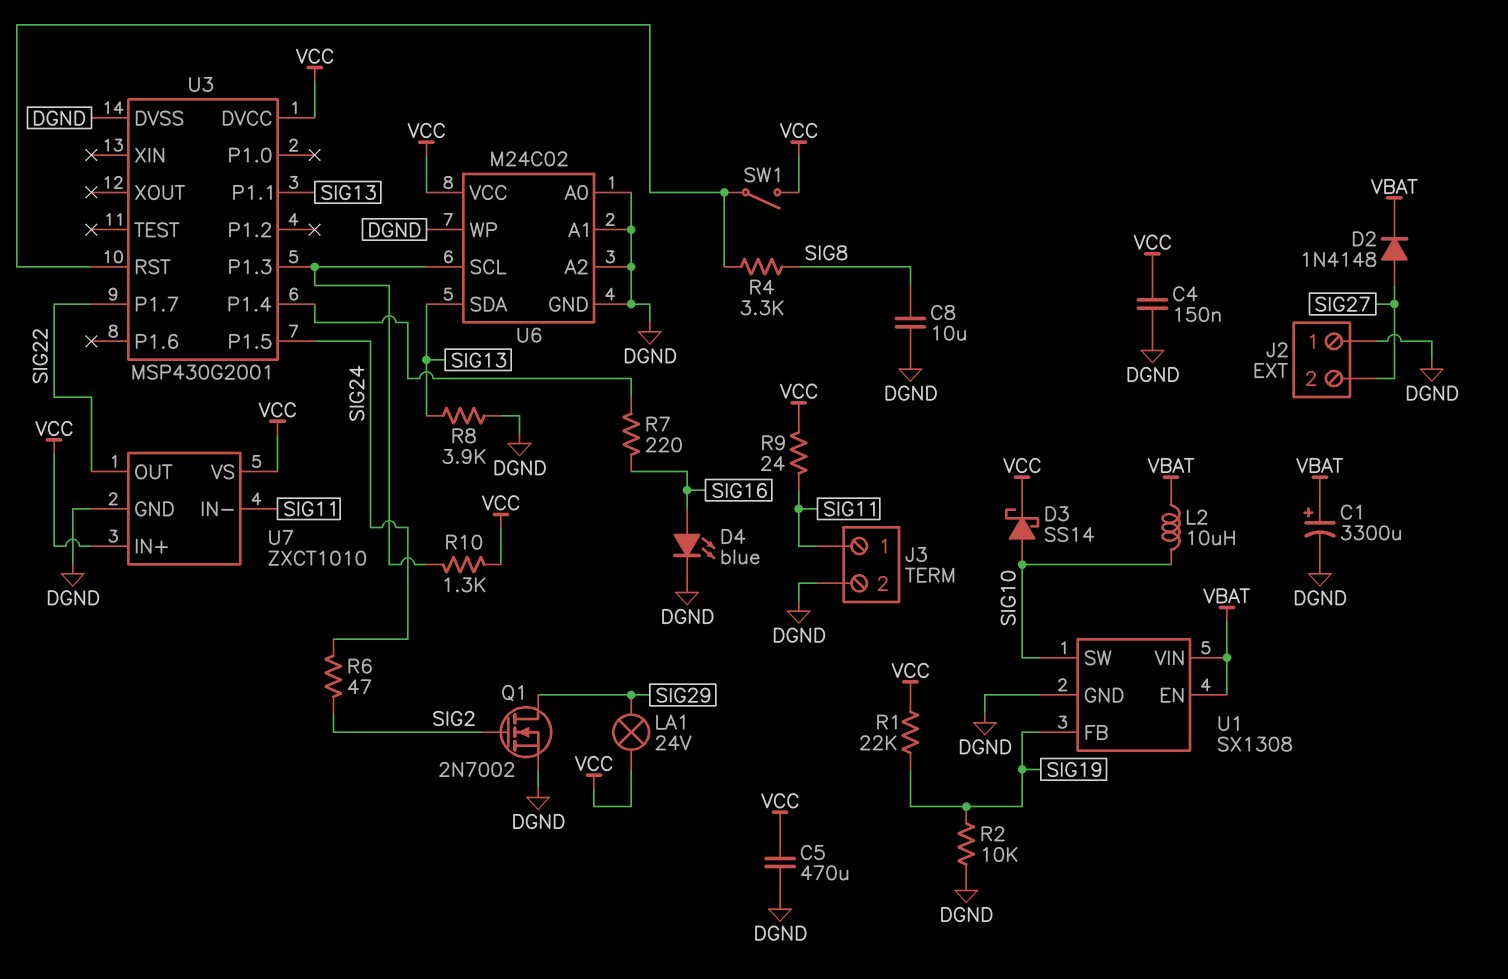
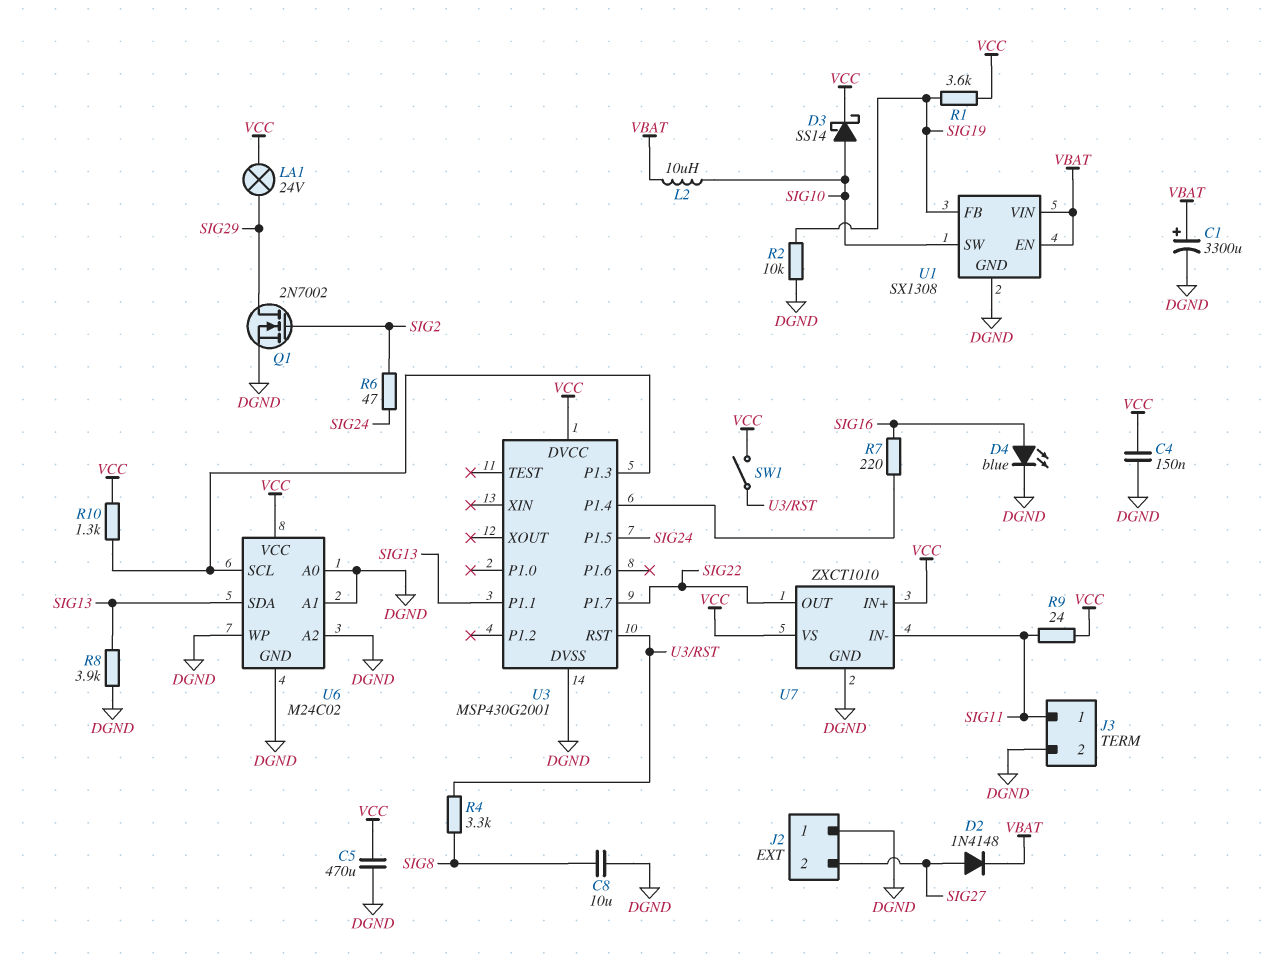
R1: 22k (SIG19, VCC) -> 3.6k (SIG19, VCC)

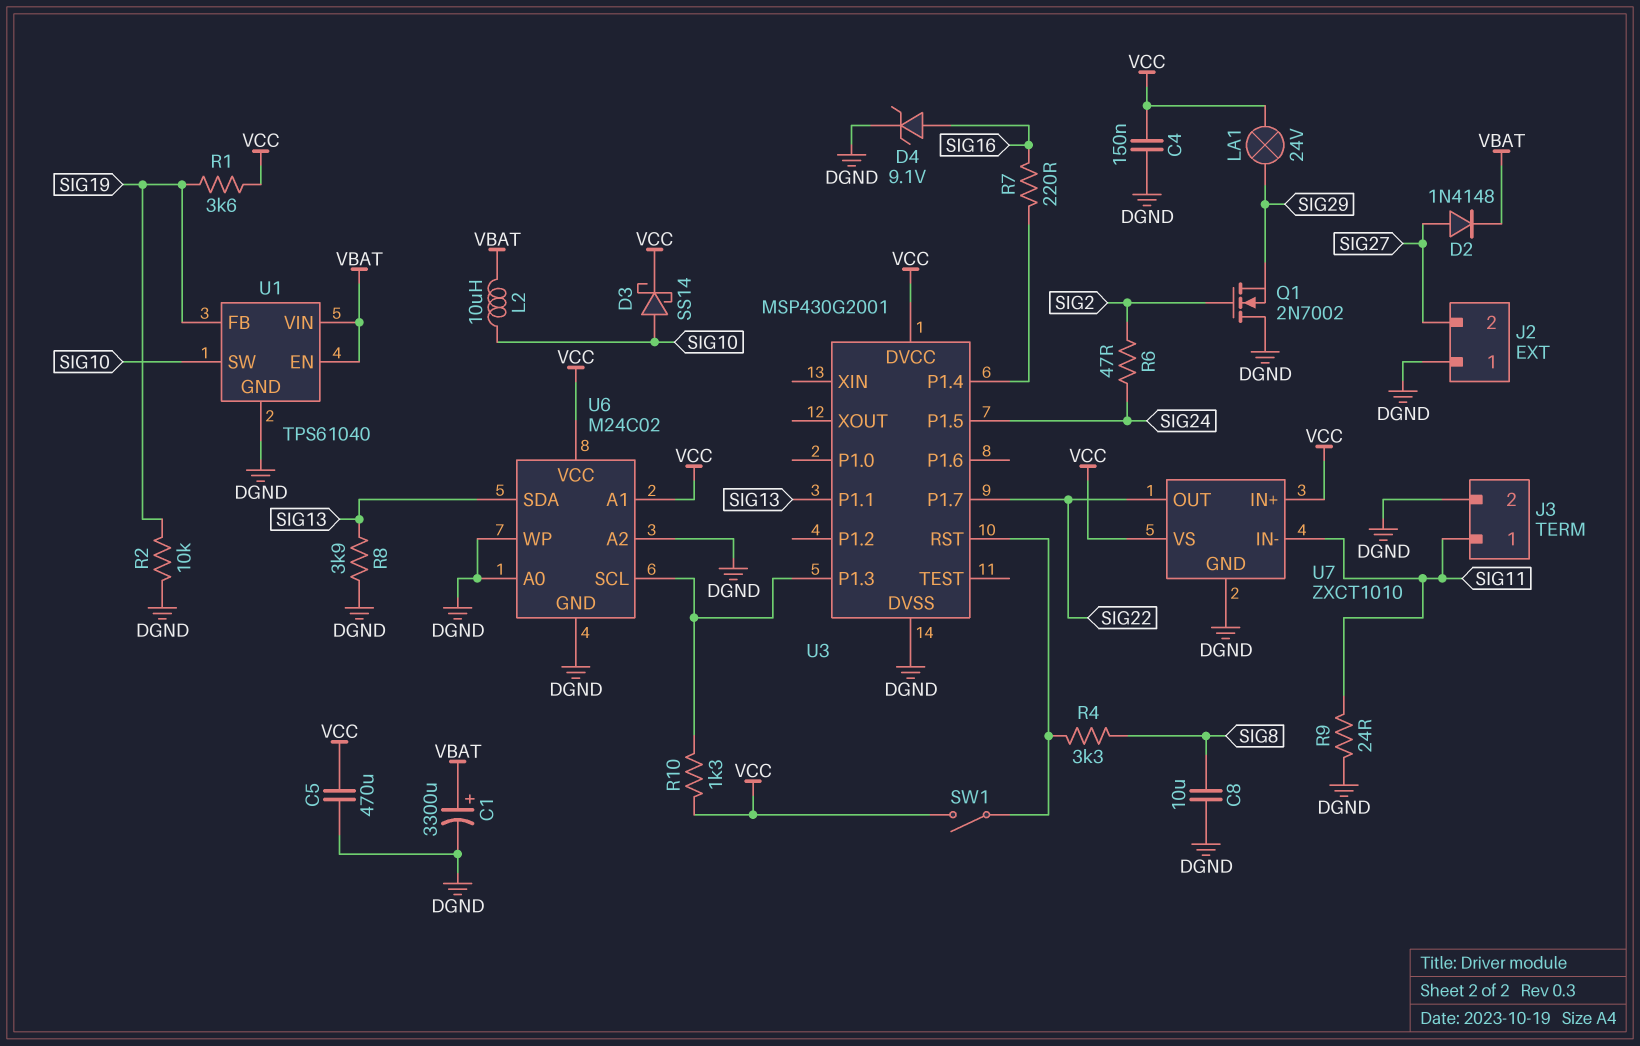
D4: LED blue (A SIG16, K DGND) -> zener 9.1V (A SIG16, K DGND)
Q1: NMOS 2N7002 (G SIG2, D SIG29, S DGND) -> NMOS 2N7002 (G SIG2, D DGND, S SIG29)
R9: 24 (SIG11, VCC) -> 24 (DGND, SIG11)
U1: SX1308 -> TPS61040
U6 pin A1: DGND -> VCC

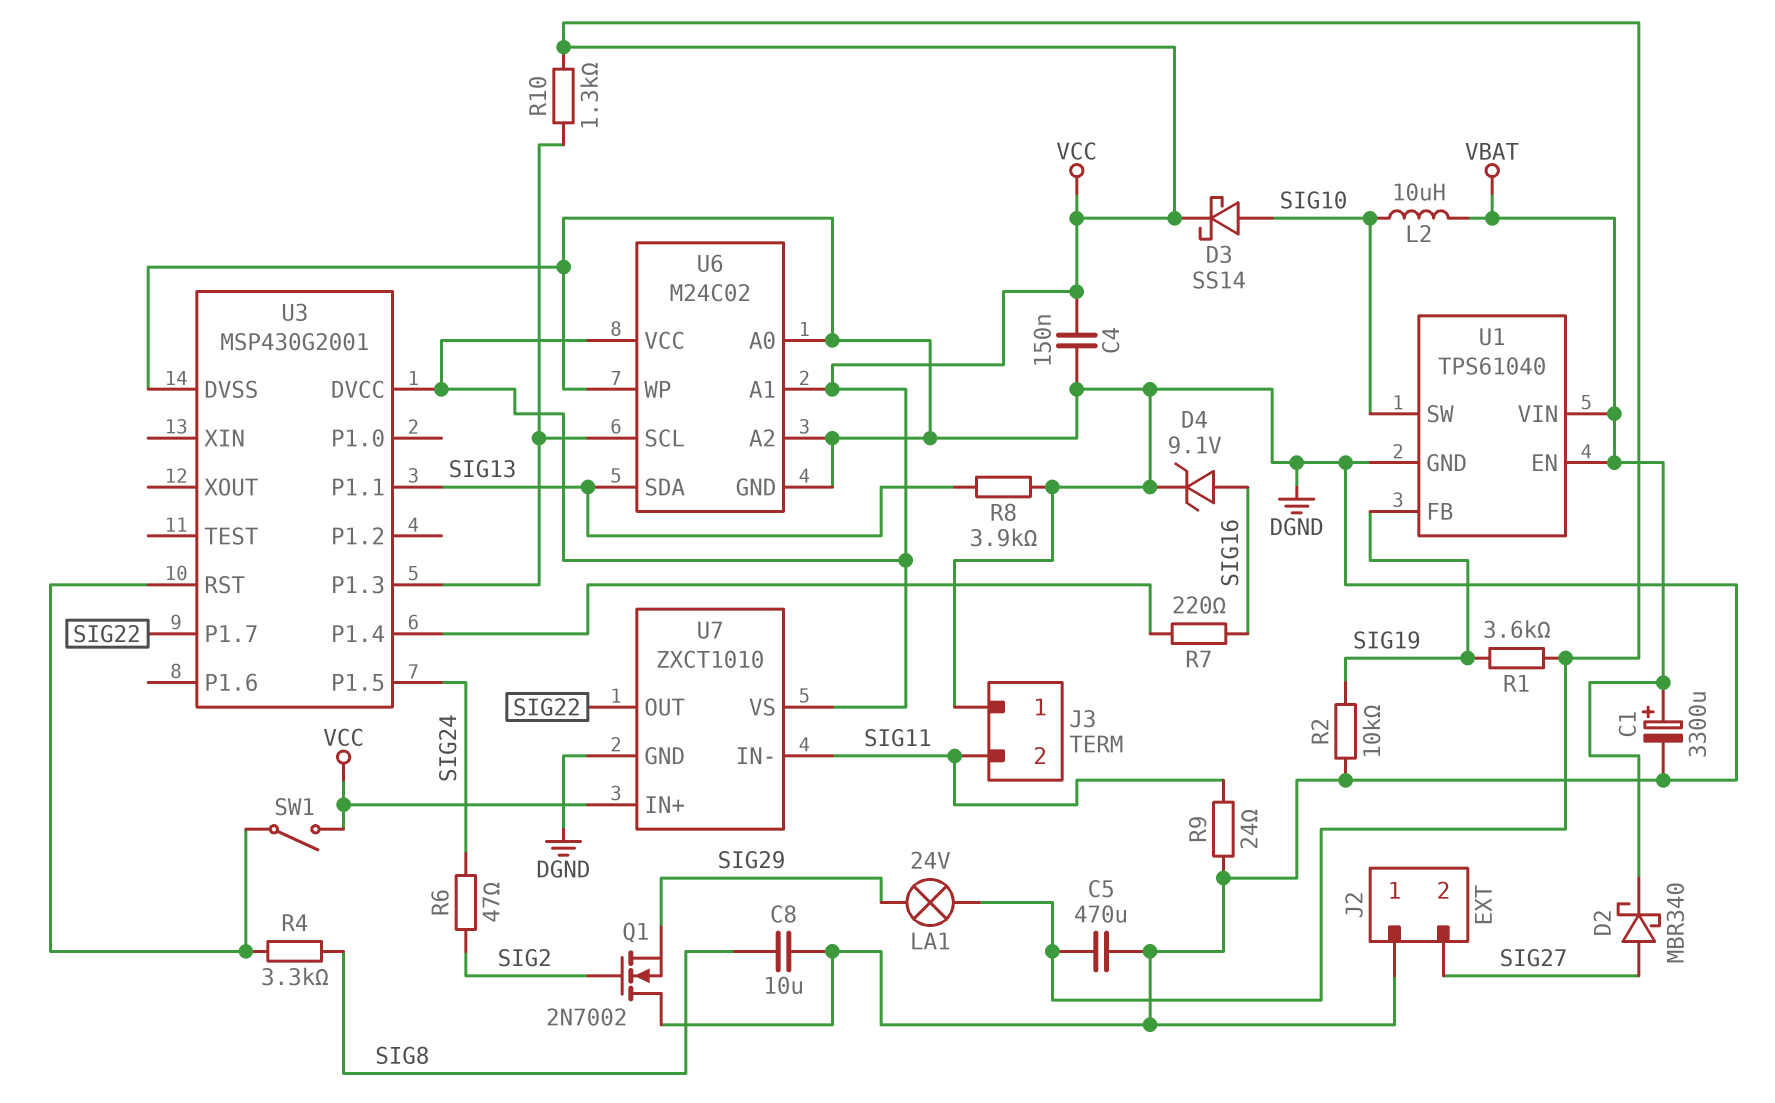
D2: diode 1N4148 (A SIG27, K VBAT) -> schottky MBR340 (A SIG27, K VBAT)
J3 pin 1: SIG11 -> DGND
J3 pin 2: DGND -> SIG11

